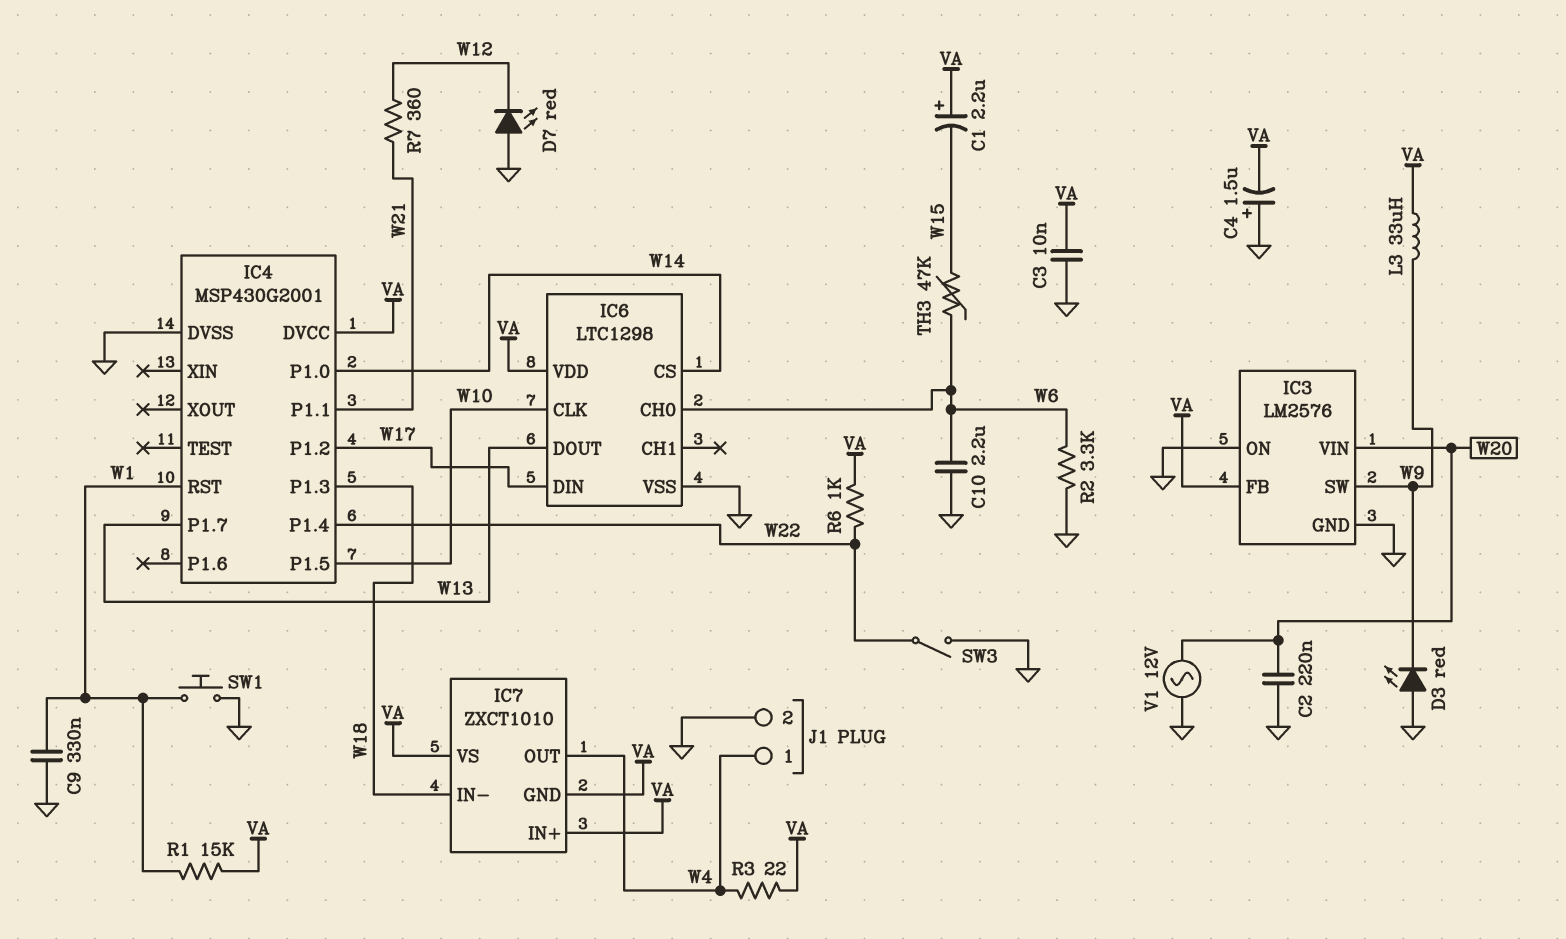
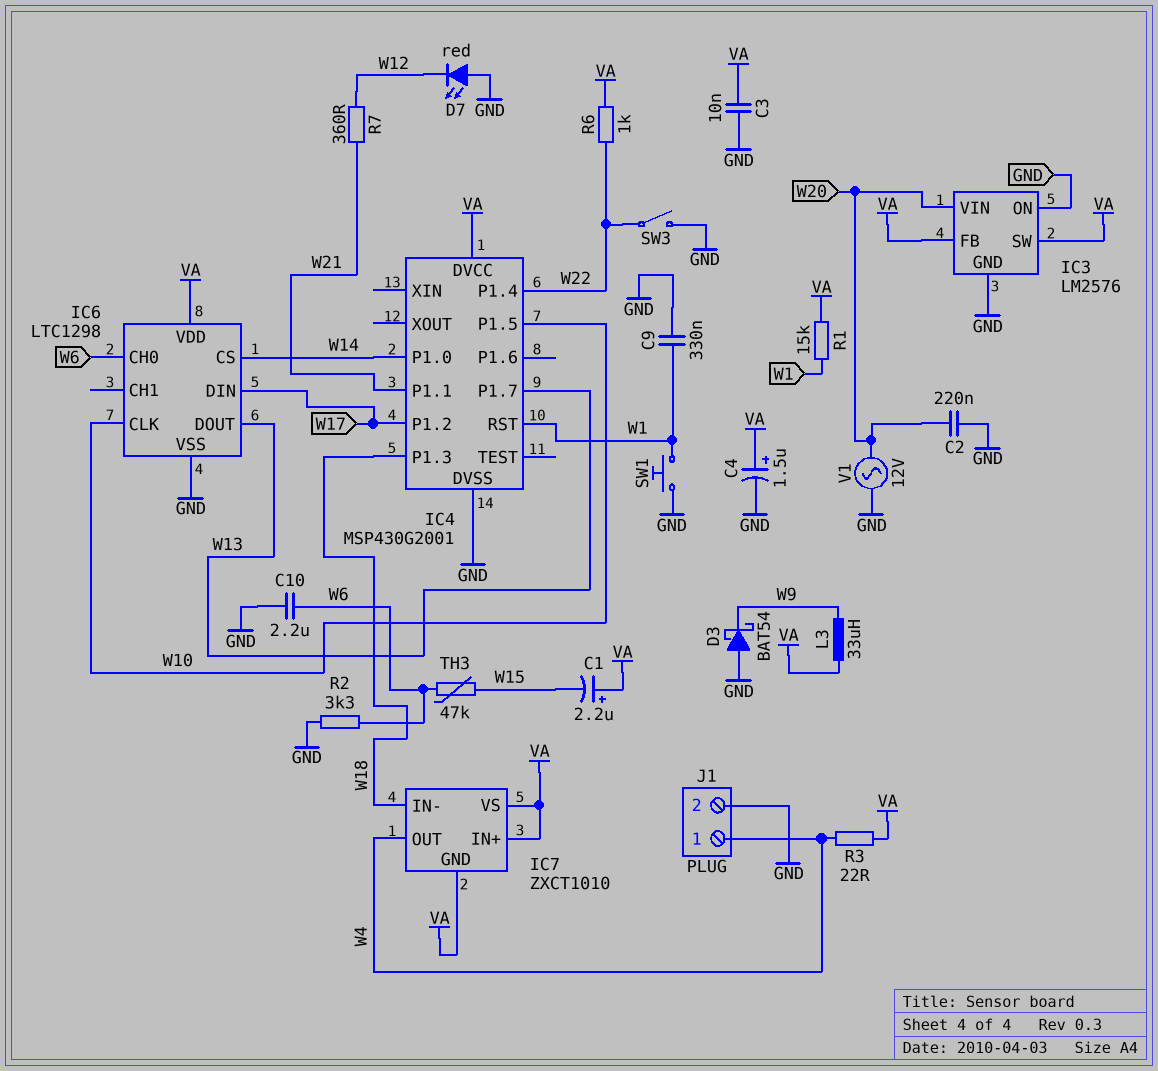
C4: 1.5uF (plus GND, minus VA) -> 1.5uF (plus VA, minus GND)
D3: LED red (A GND, K W9) -> schottky BAT54 (A GND, K W9)
IC3 pin SW: W9 -> VA

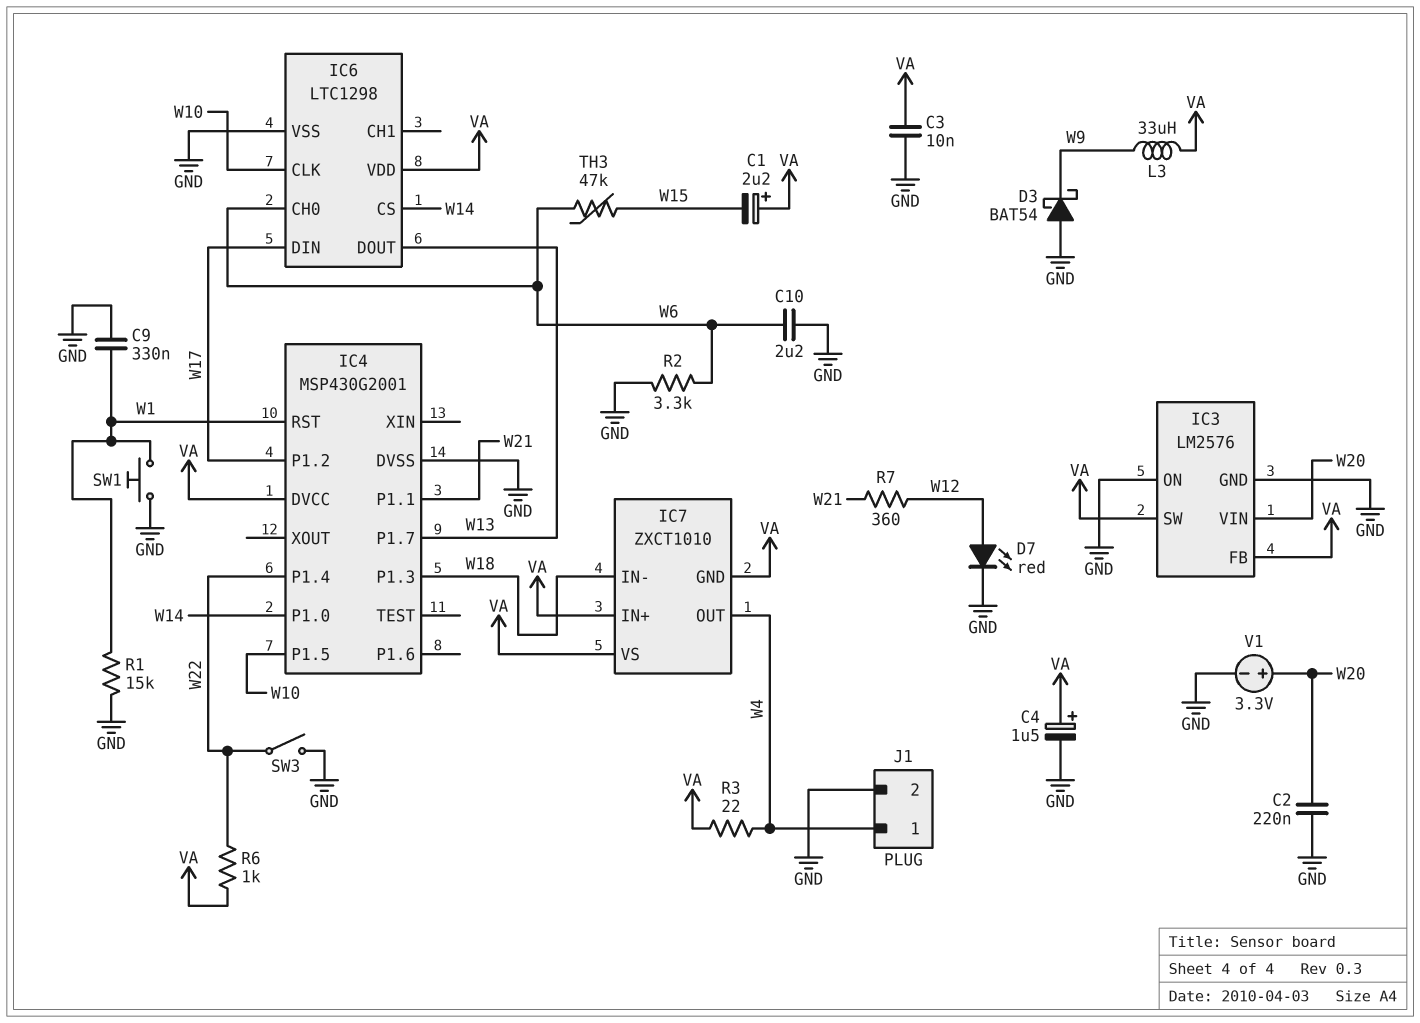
D7: LED red (A GND, K W12) -> LED red (A W12, K GND)
R1: 15k (VA, W1) -> 15k (GND, W1)
V1: AC 12V (GND, W20) -> 3.3V (plus W20, minus GND)

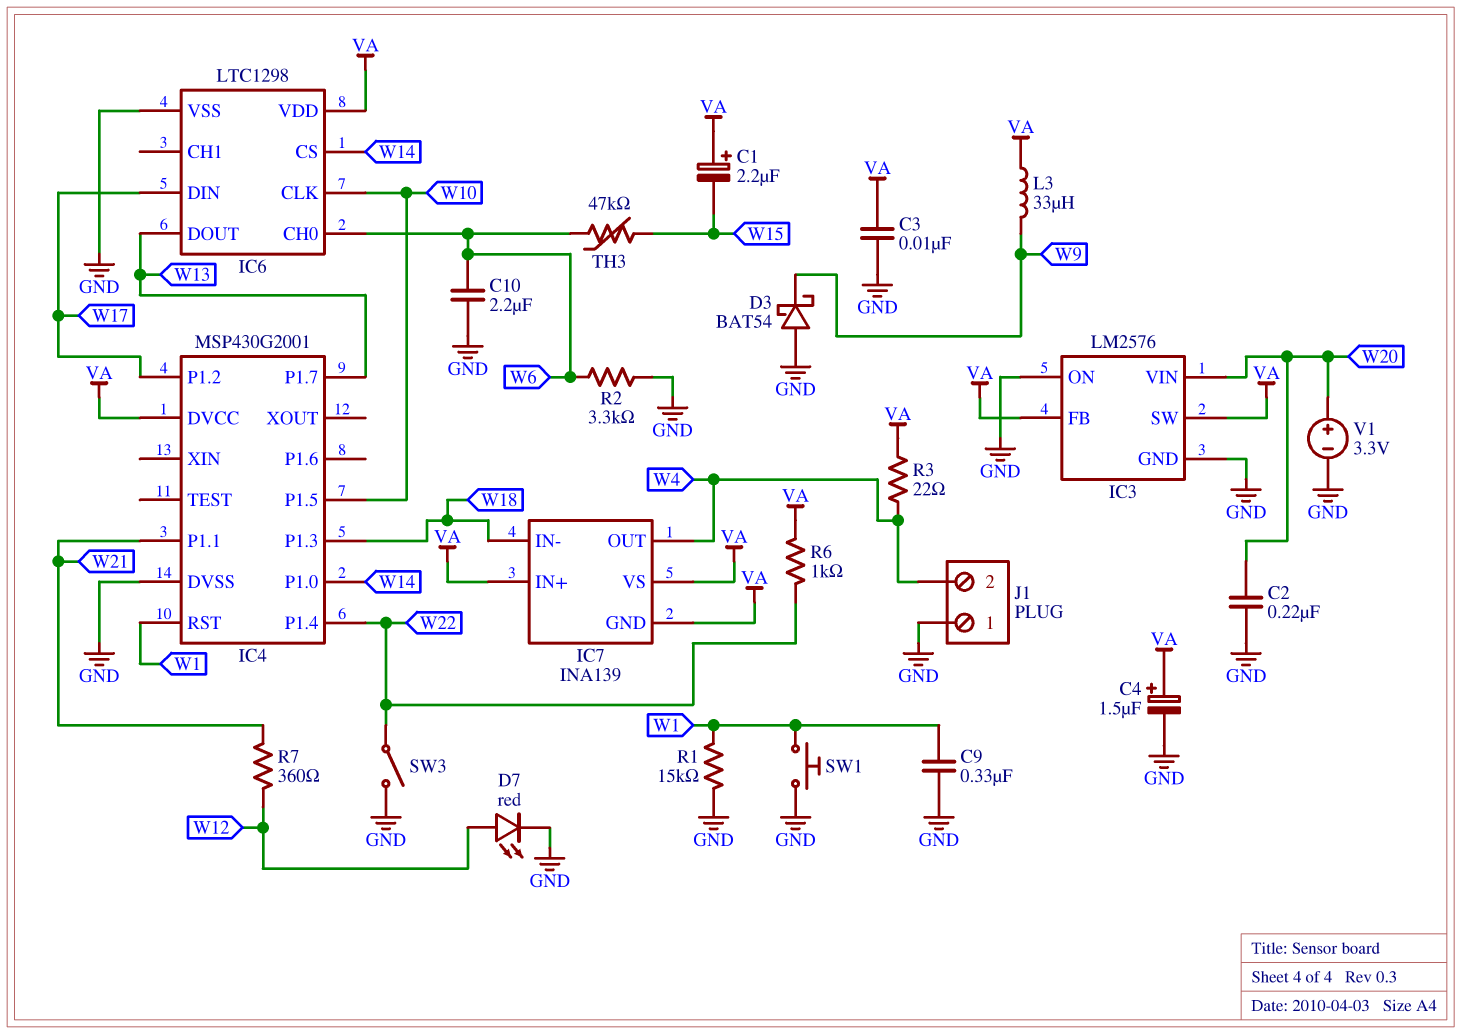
IC7: ZXCT1010 -> INA139
J1 pin 1: W4 -> GND
J1 pin 2: GND -> W4

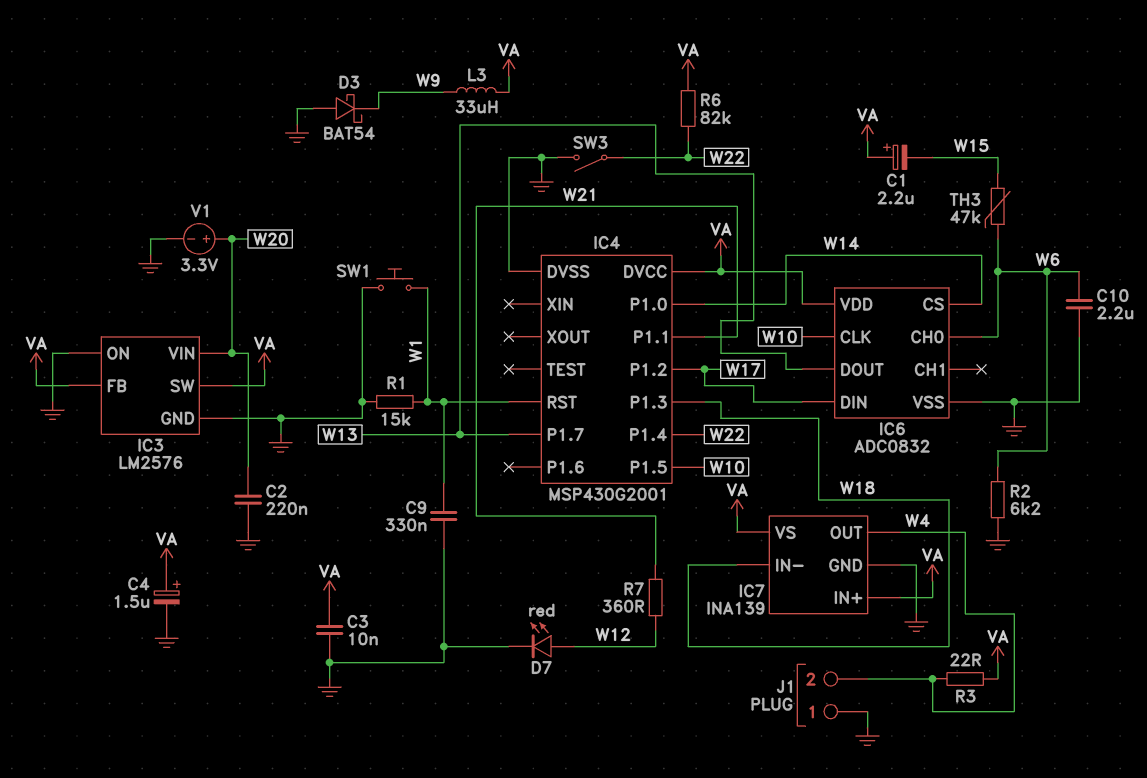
IC6: LTC1298 -> ADC0832
IC7 pin GND: VA -> GND
R2: 3.3k (GND, W6) -> 6.2k (GND, W6)
R6: 1k (VA, W22) -> 82k (VA, W22)

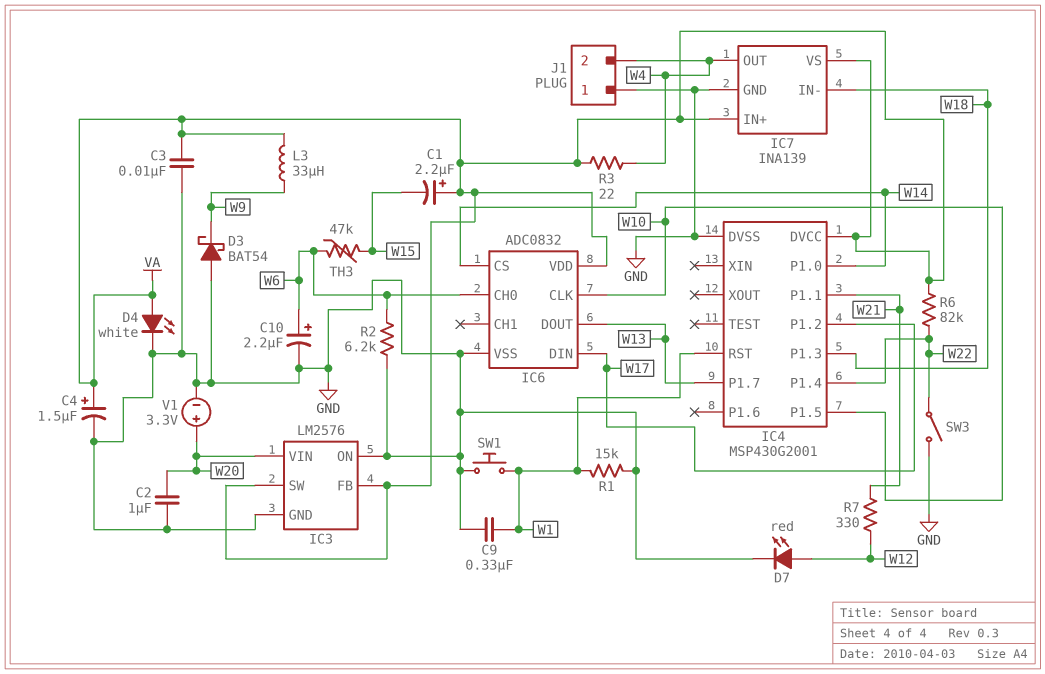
C2: 220nF (GND, W20) -> 1uF (GND, W20)
C10: 2.2uF (GND, W6) -> 2.2uF (plus W6, minus GND)
D4: none -> LED white (A VA, K GND)
R7: 360 (W12, W21) -> 330 (W12, W21)

